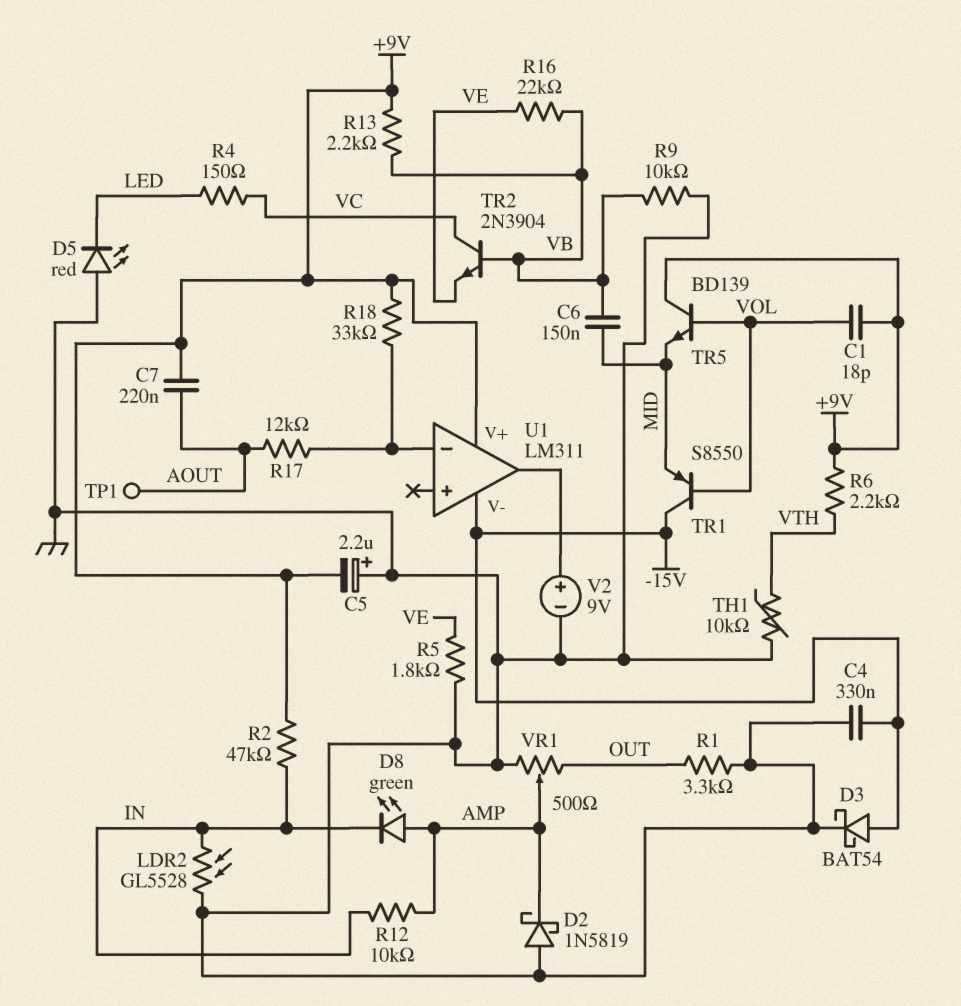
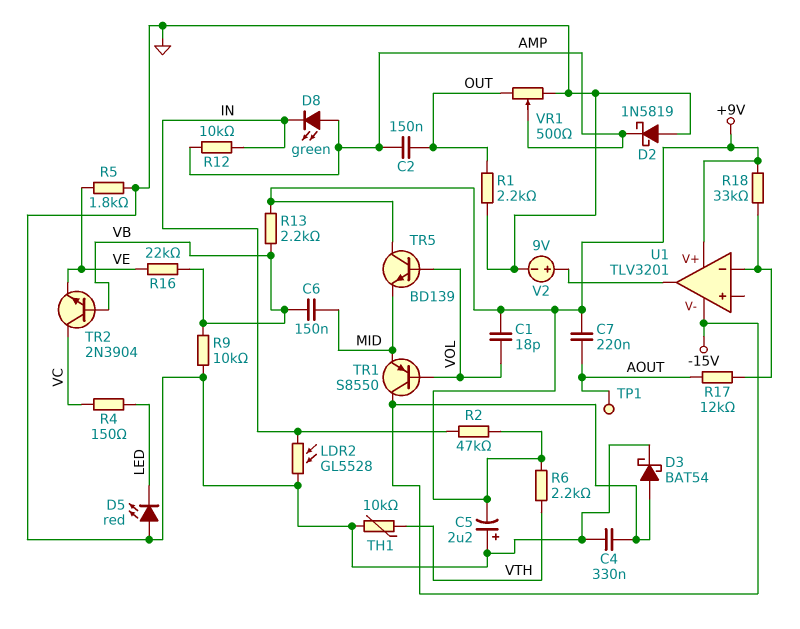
C2: none -> 150nF (AMP, OUT)
R1: 3.3k (GND, OUT) -> 2.2k (GND, OUT)
U1: LM311 -> TLV3201

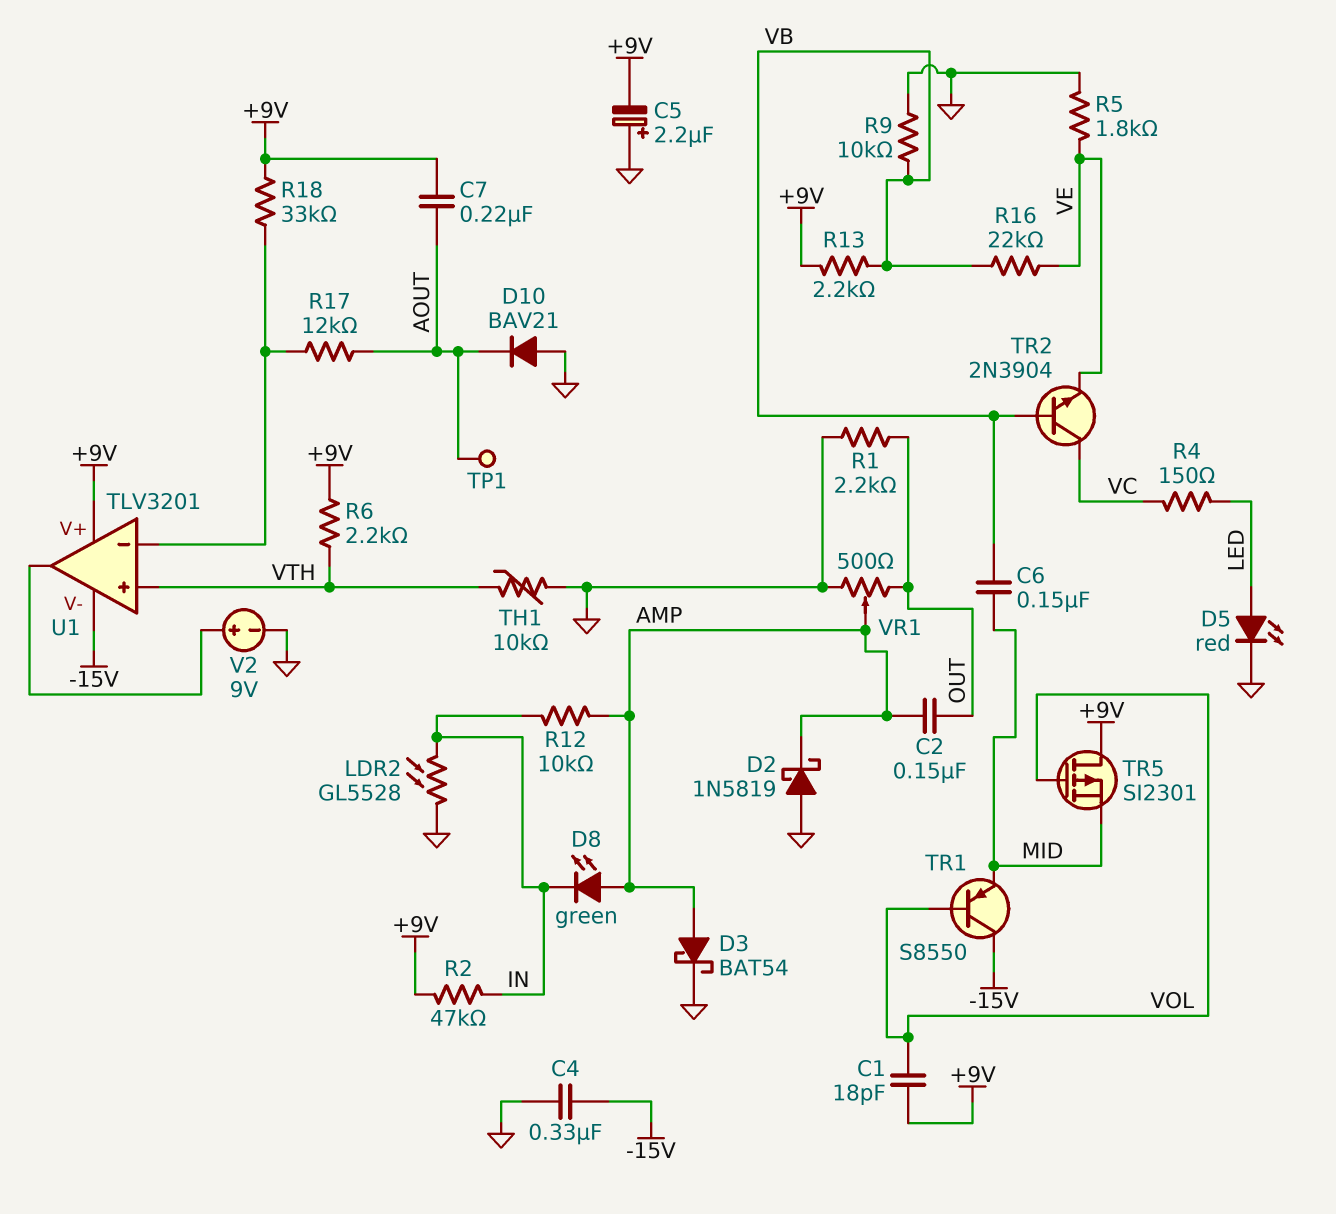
D3: schottky BAT54 (A -15V, K GND) -> schottky BAT54 (A AMP, K GND)
D5: LED red (A GND, K LED) -> LED red (A LED, K GND)
D10: none -> diode BAV21 (A GND, K AOUT)
TR5: NPN BD139 (B VOL, C +9V, E MID) -> PMOS SI2301 (G VOL, D +9V, S MID)
U1 pin in+: none -> VTH

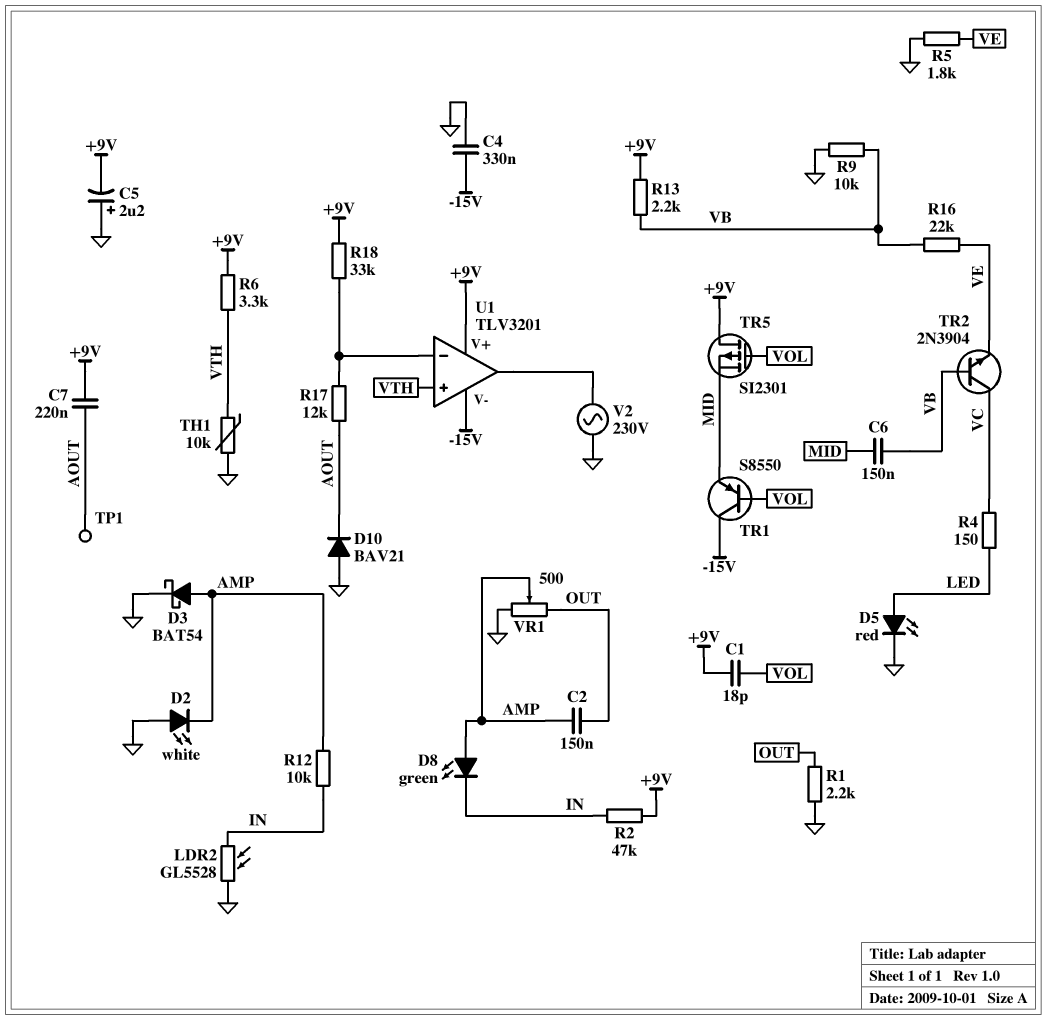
D2: schottky 1N5819 (A GND, K AMP) -> LED white (A GND, K AMP)
R6: 2.2k (+9V, VTH) -> 3.3k (+9V, VTH)
V2: 9V (plus U1/out, minus GND) -> AC 230V (GND, U1/out)

